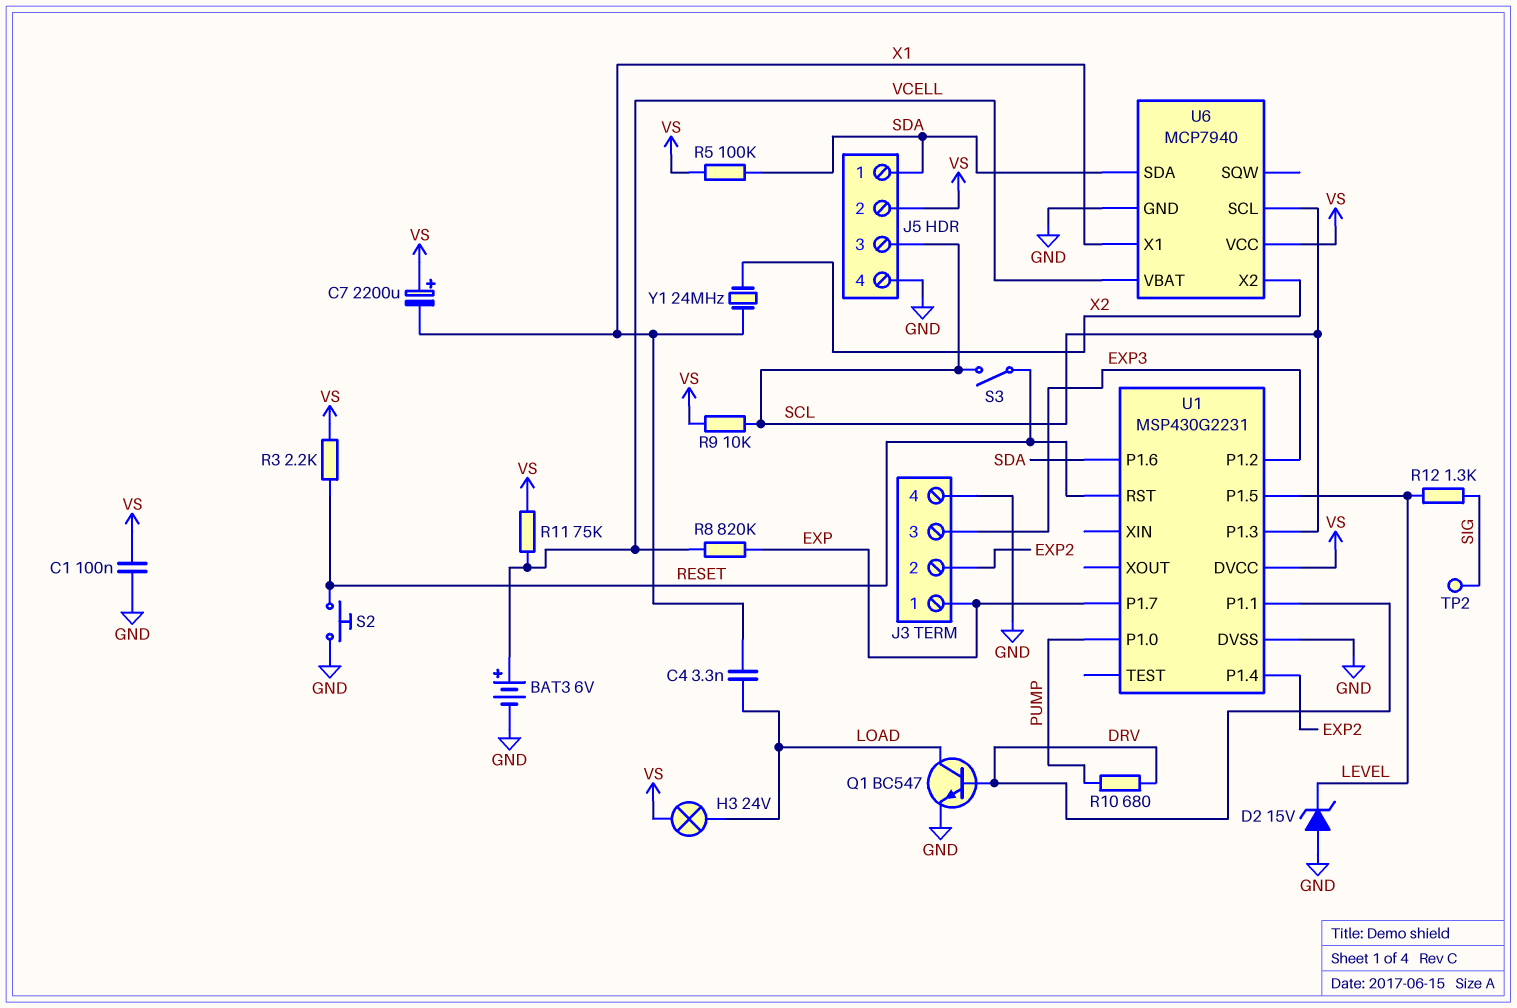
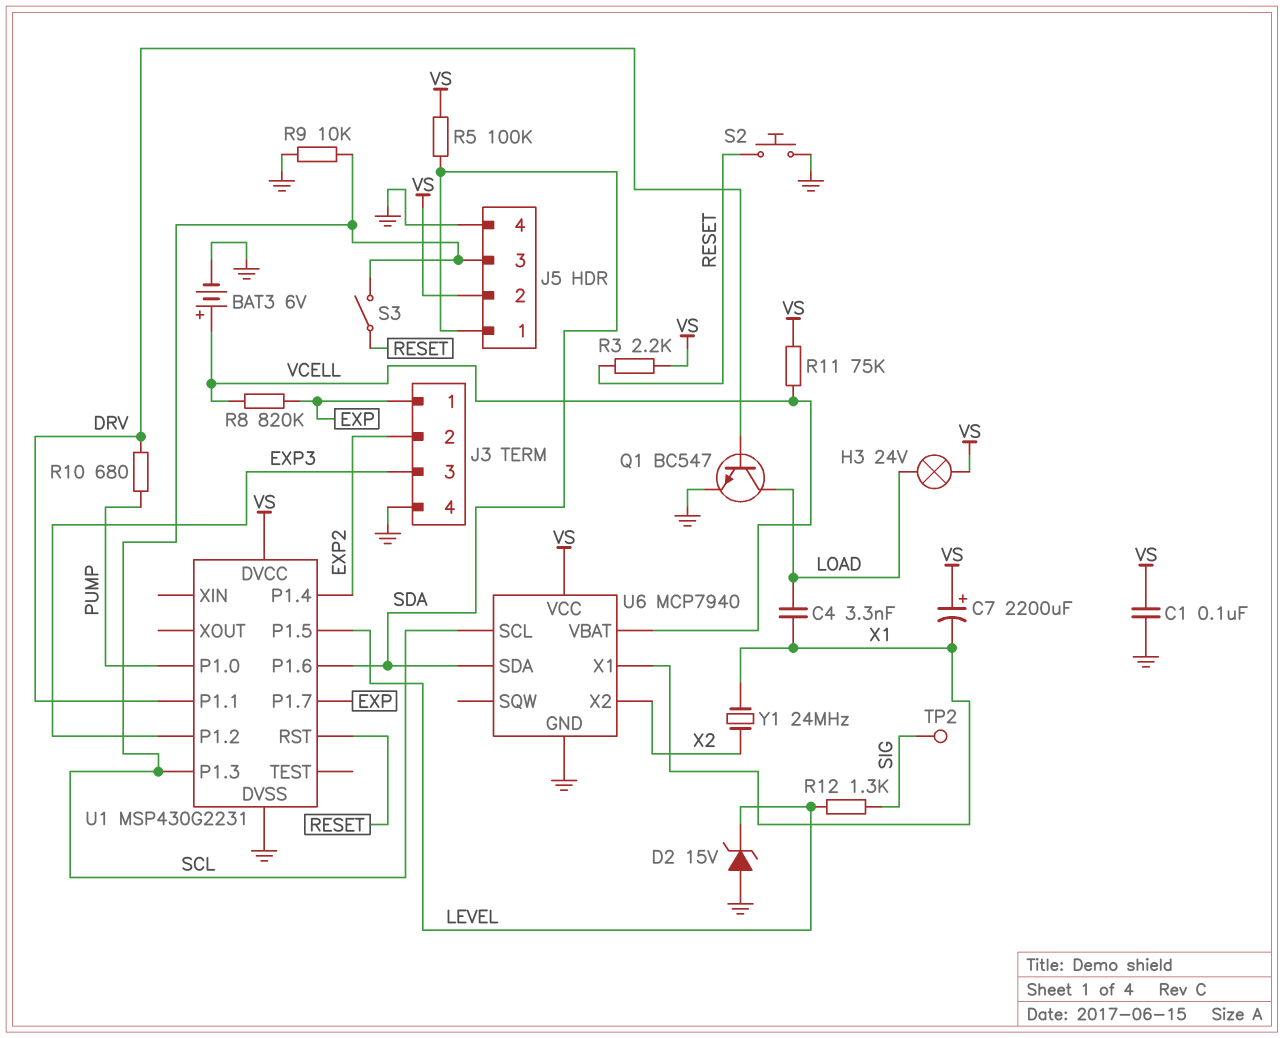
R9: 10k (SCL, VS) -> 10k (GND, SCL)

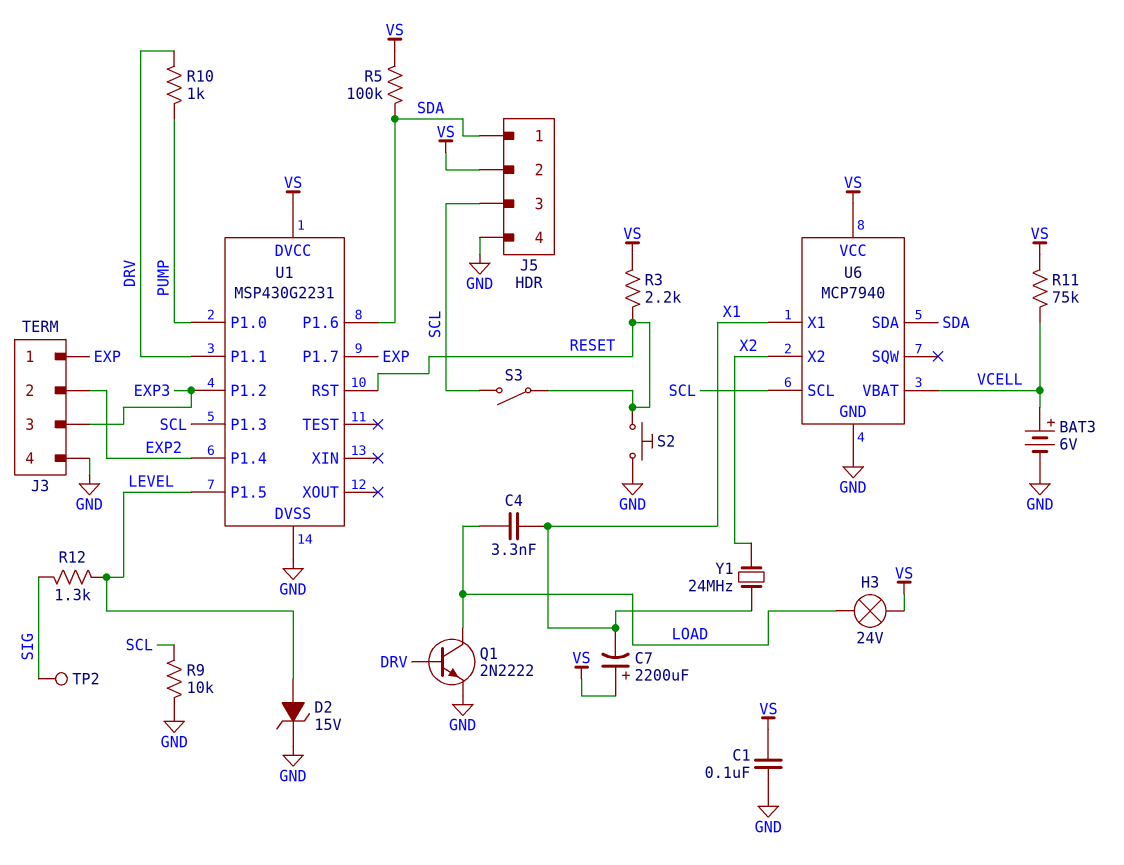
D2: zener 15V (A GND, K LEVEL) -> zener 15V (A LEVEL, K GND)
Q1: NPN BC547 (B DRV, C LOAD, E GND) -> NPN 2N2222 (B DRV, C LOAD, E GND)
R8: 820k (EXP, VCELL) -> none
R10: 680 (DRV, PUMP) -> 1k (DRV, PUMP)

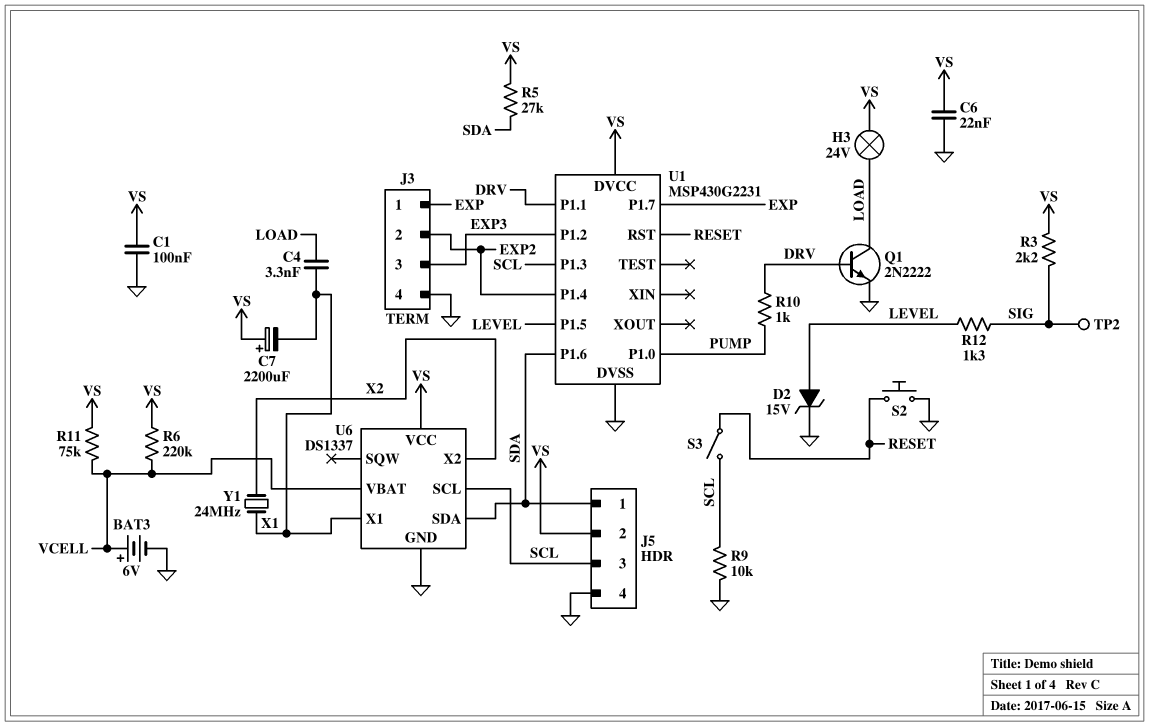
C6: none -> 22nF (GND, VS)
R3: 2.2k (RESET, VS) -> 2.2k (SIG, VS)
R5: 100k (SDA, VS) -> 27k (SDA, VS)
R6: none -> 220k (VCELL, VS)
U6: MCP7940 -> DS1337

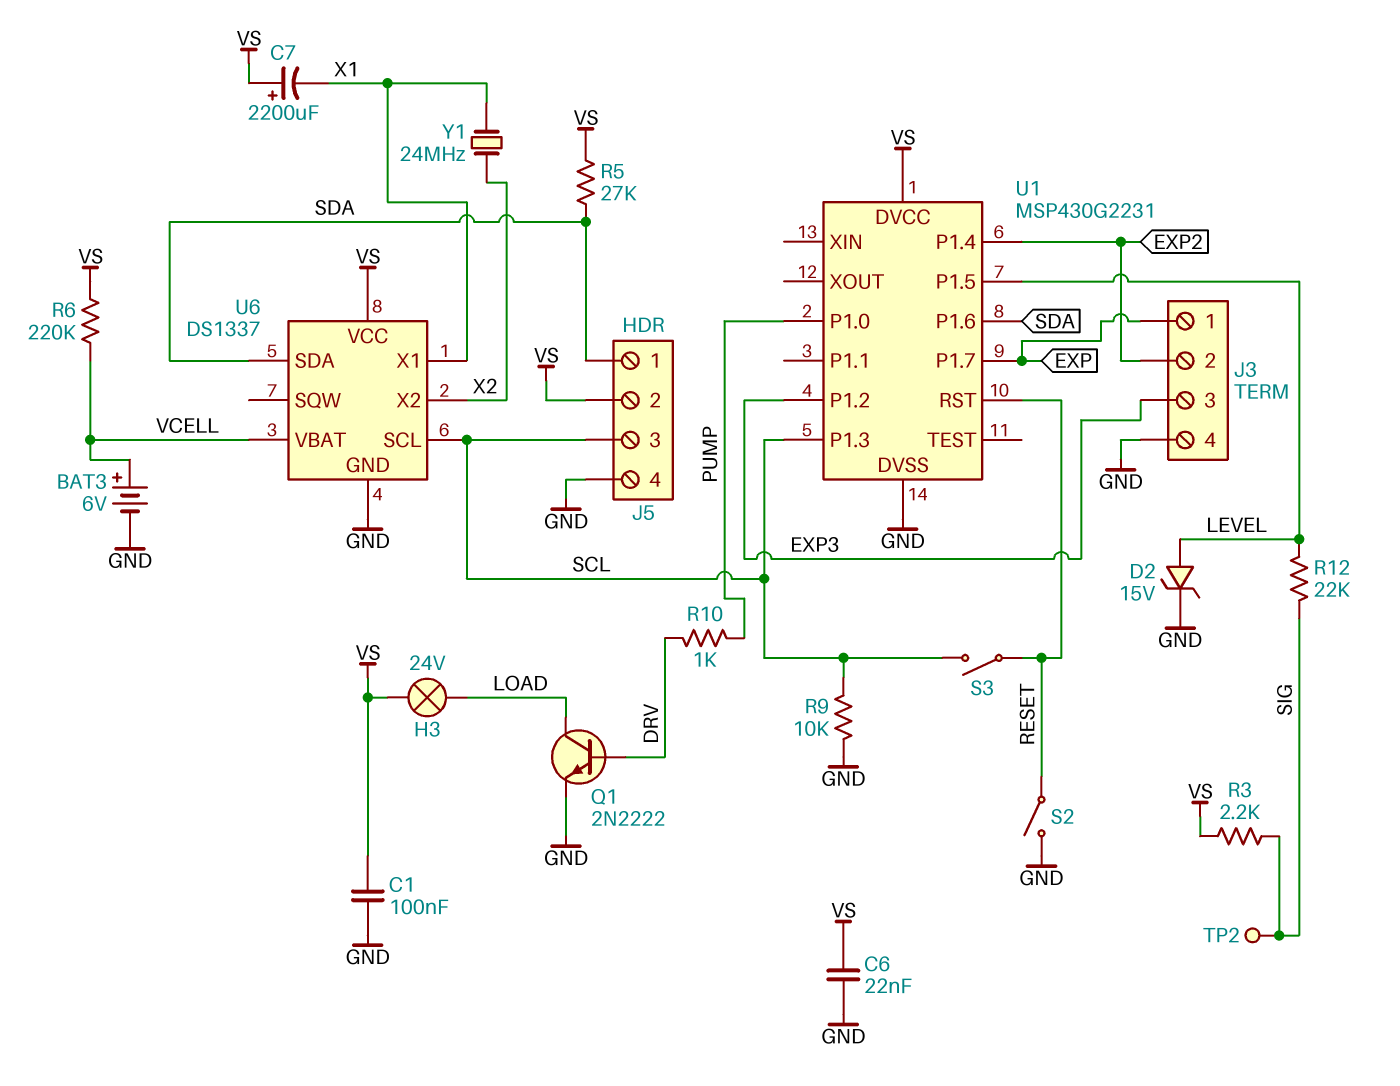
C4: 3.3nF (LOAD, X1) -> none
R11: 75k (VCELL, VS) -> none
R12: 1.3k (LEVEL, SIG) -> 22k (LEVEL, SIG)
S2: button (GND, RESET) -> switch (GND, RESET)
U1 pin P1.1: DRV -> none

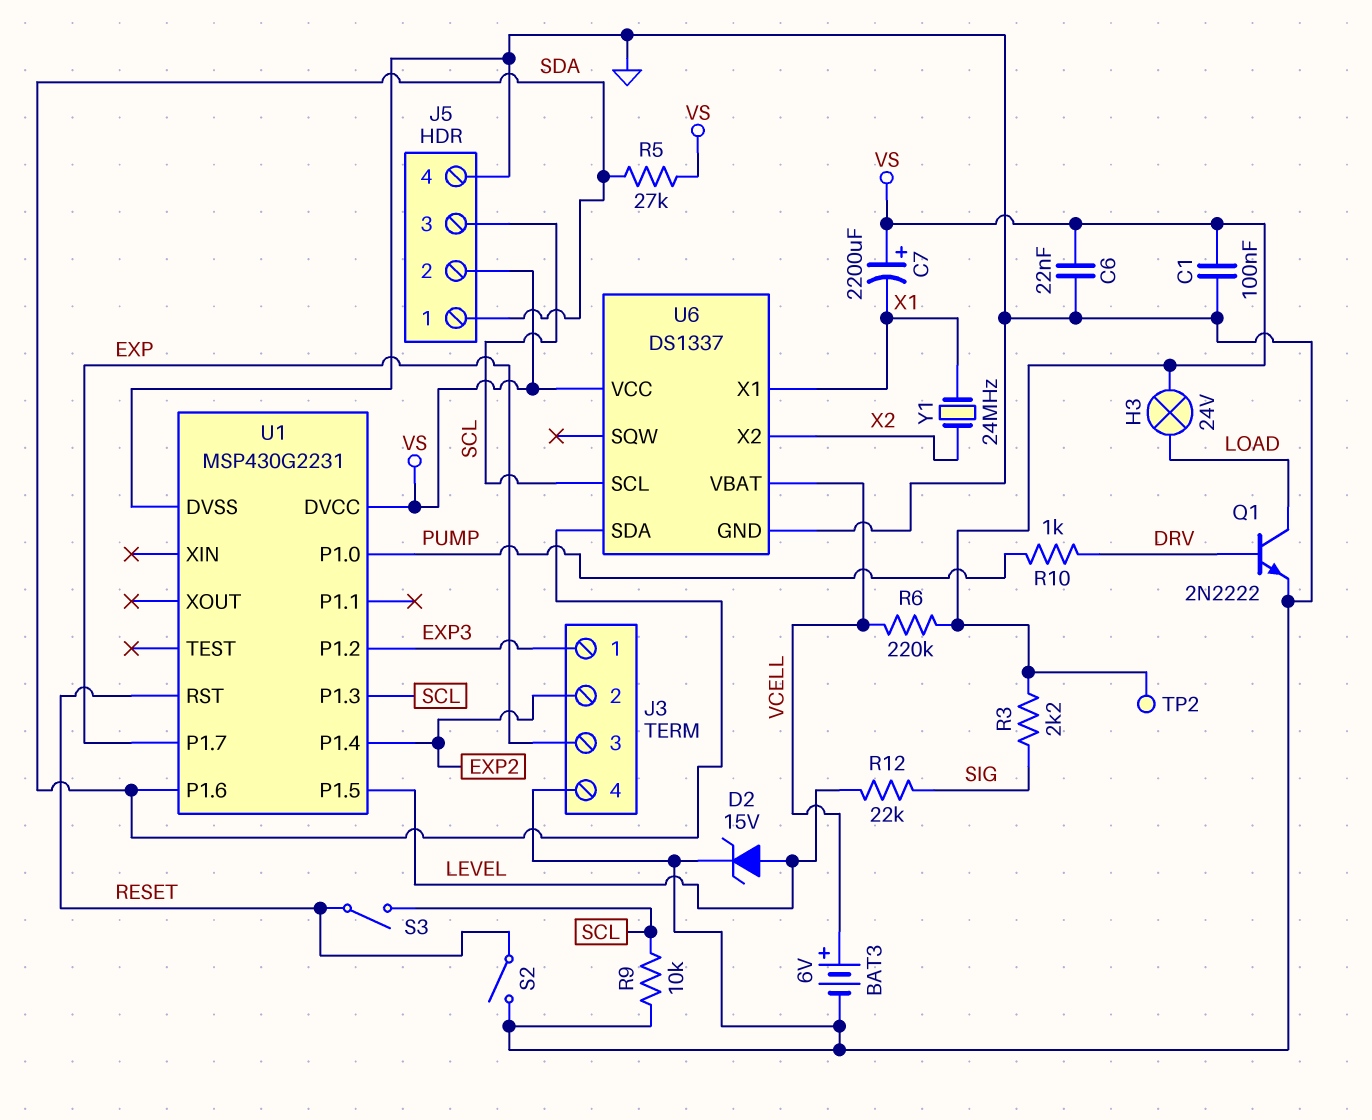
J3 pin 1: EXP -> EXP3
J3 pin 3: EXP3 -> EXP
TP2: test point (SIG) -> test point (VS)

